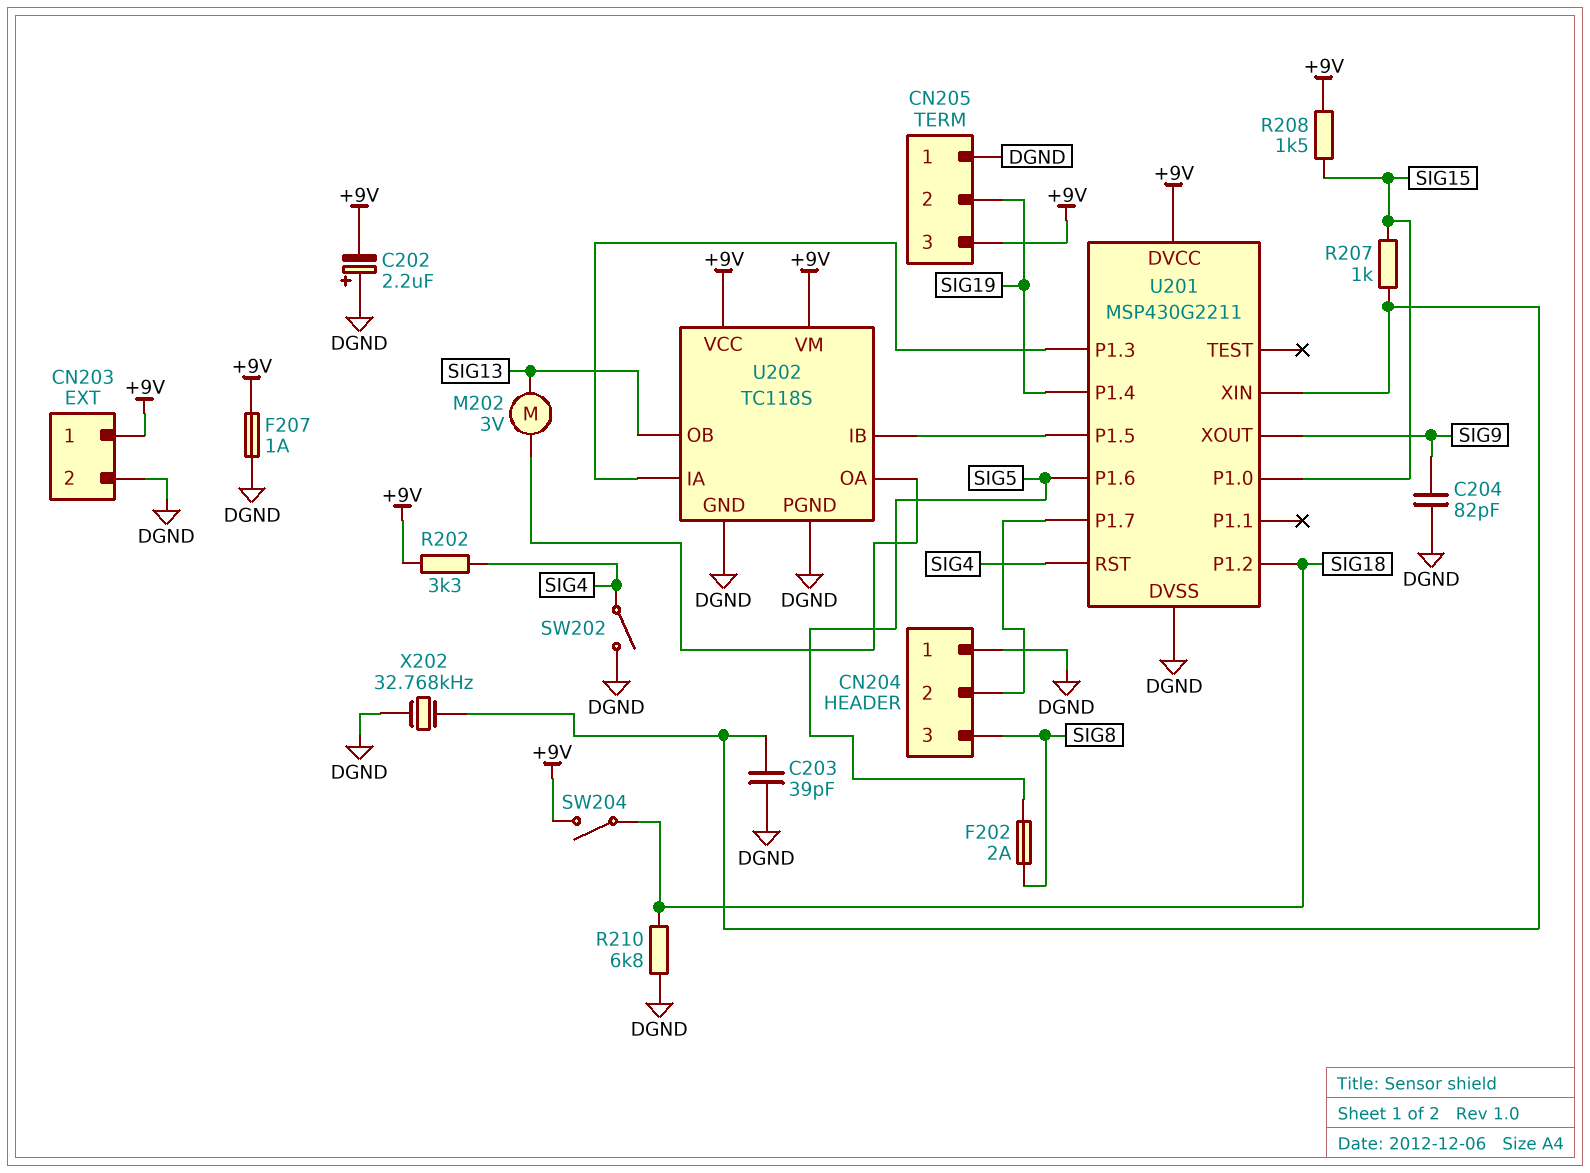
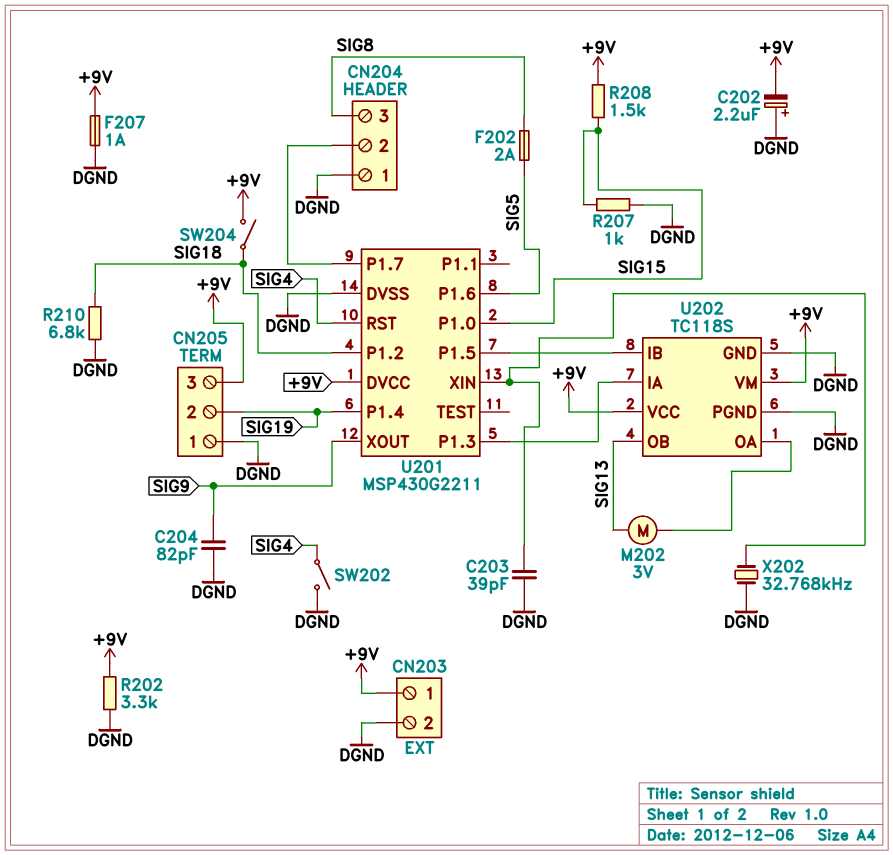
R202: 3.3k (+9V, SIG4) -> 3.3k (+9V, DGND)
R207: 1k (SIG15, U201/XIN) -> 1k (DGND, SIG15)

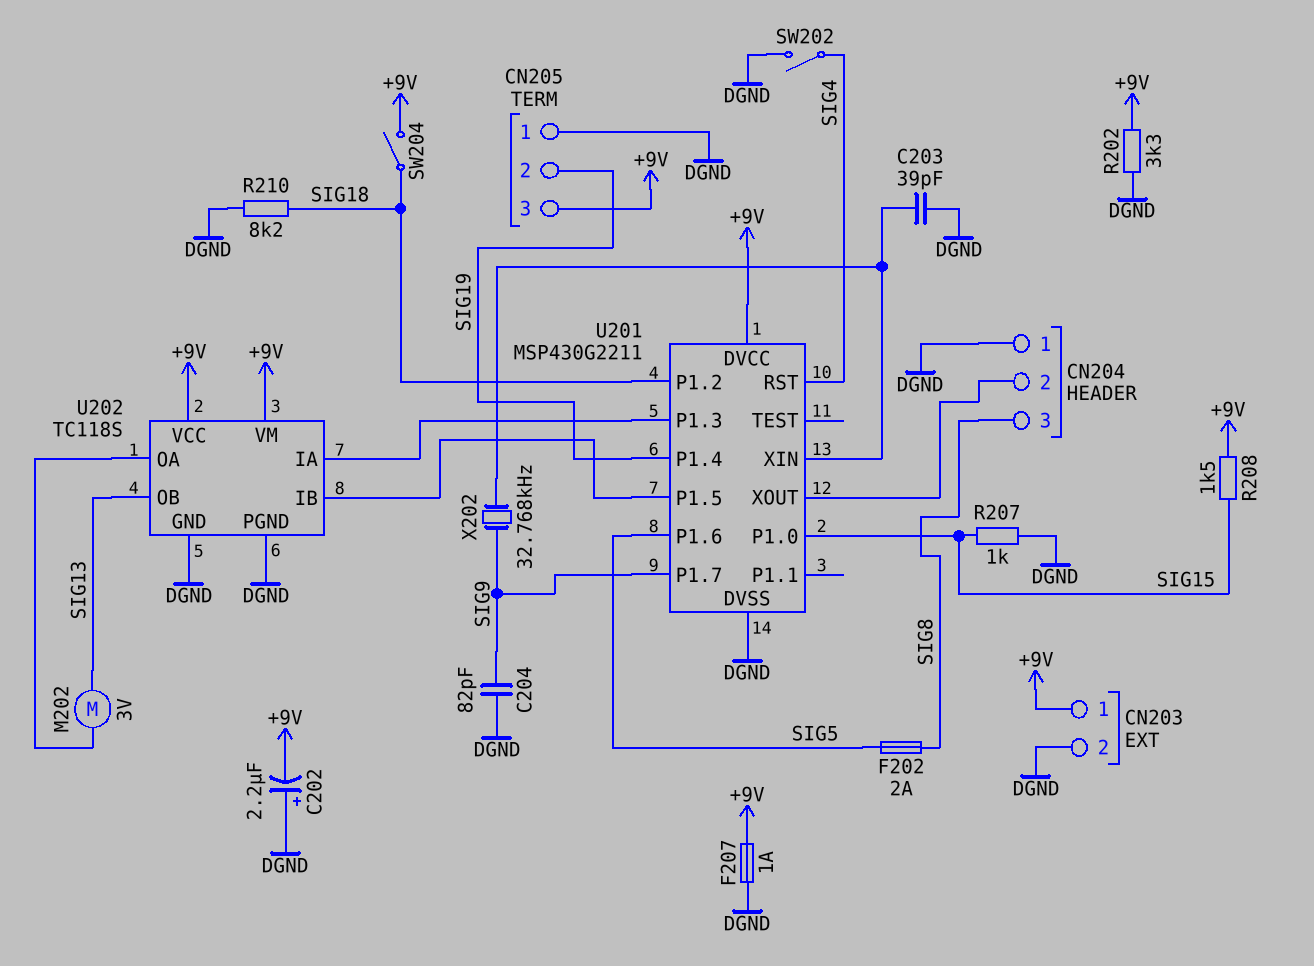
R210: 6.8k (DGND, SIG18) -> 8.2k (DGND, SIG18)
U201 pin P1.7: CN204/2 -> SIG9
U201 pin XOUT: SIG9 -> CN204/2
X202: 32.768kHz (DGND, U201/XIN) -> 32.768kHz (SIG9, U201/XIN)

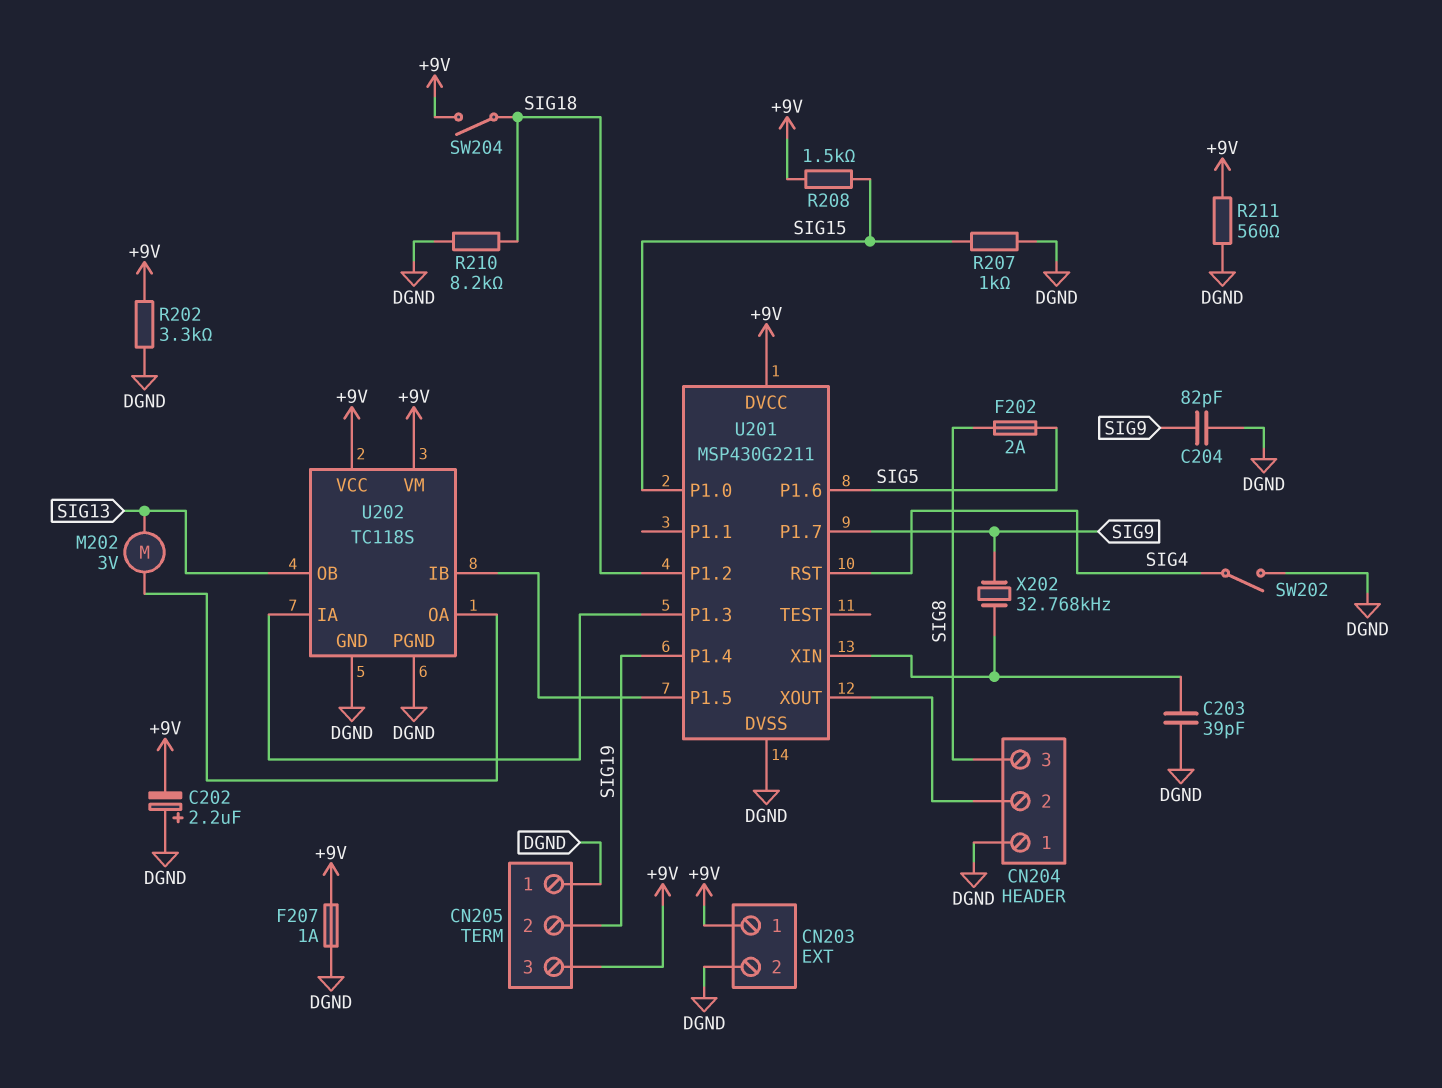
R211: none -> 560 (+9V, DGND)

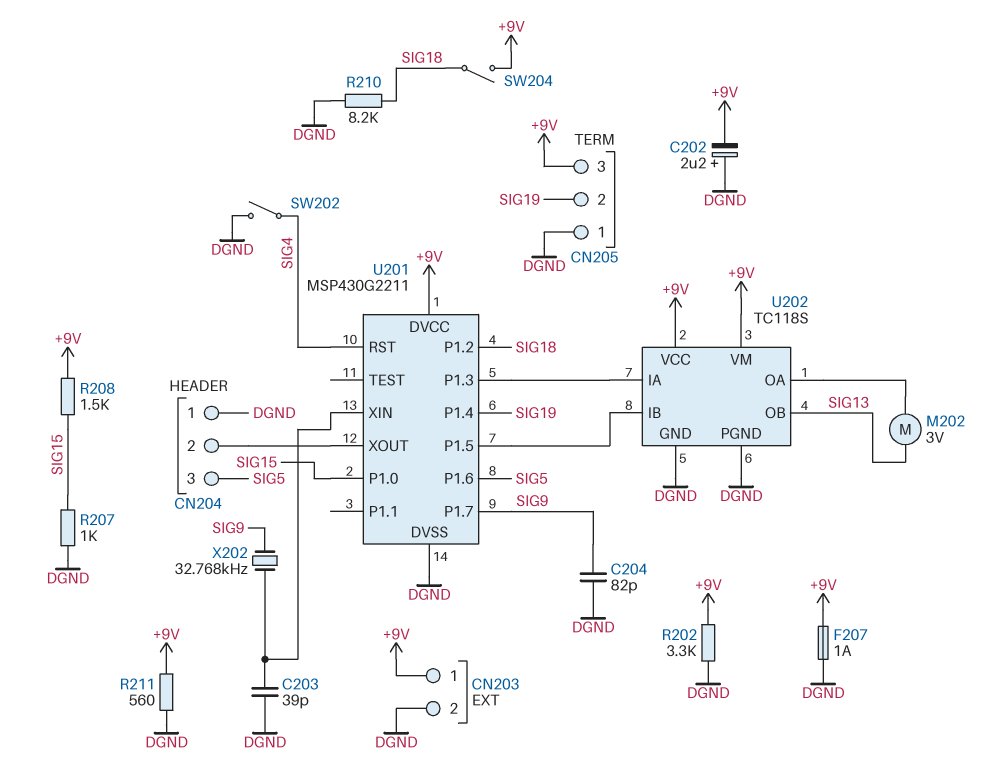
CN204 pin 3: SIG8 -> SIG5
F202: 2A (SIG5, SIG8) -> none

